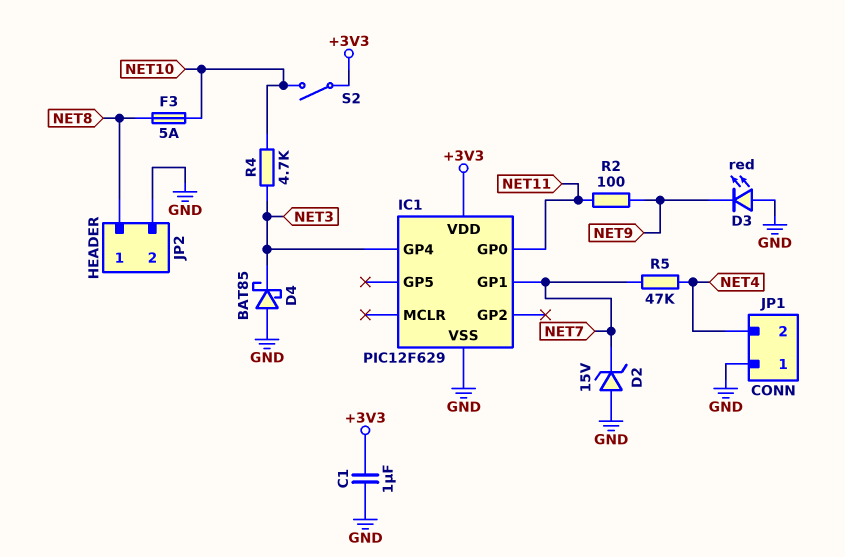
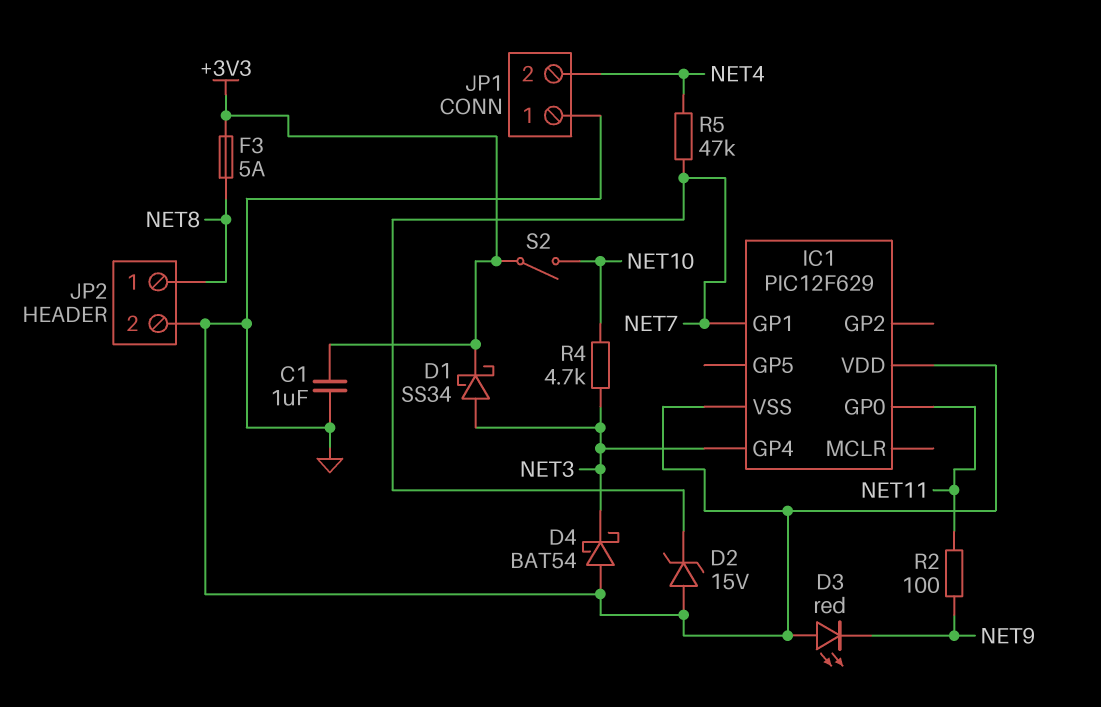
D1: none -> schottky SS34 (A NET3, K +3V3)
D4: schottky BAT85 (A GND, K NET3) -> schottky BAT54 (A GND, K NET3)
F3: 5A (NET8, NET10) -> 5A (+3V3, NET8)
IC1 pin VDD: +3V3 -> GND

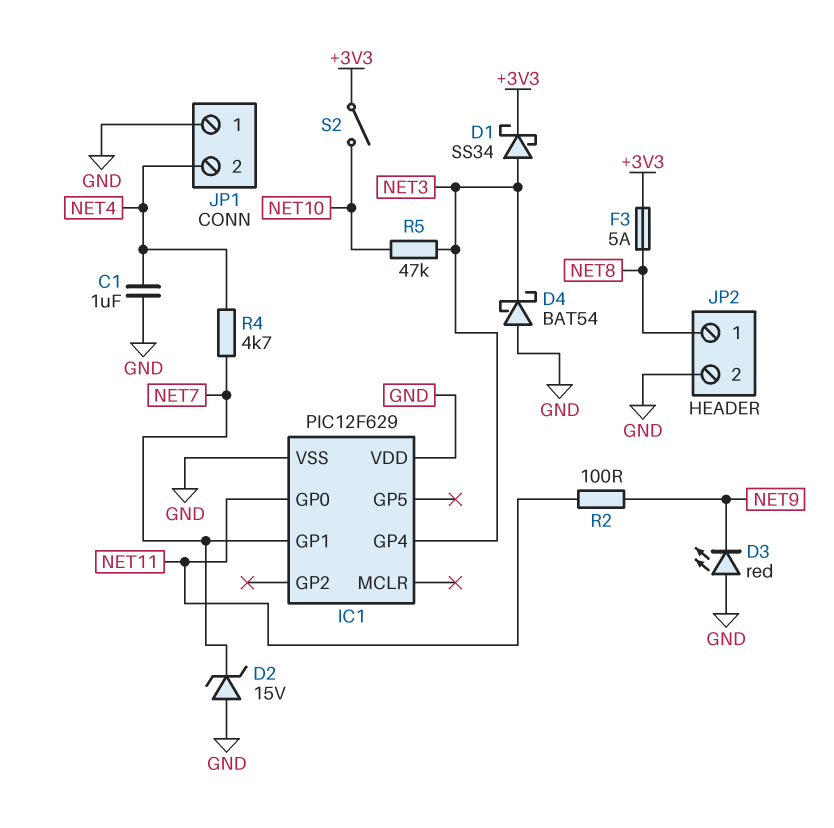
C1: 1uF (+3V3, GND) -> 1uF (GND, NET4)
R4: 4.7k (NET3, NET10) -> 4.7k (NET4, NET7)
R5: 47k (NET4, NET7) -> 47k (NET3, NET10)

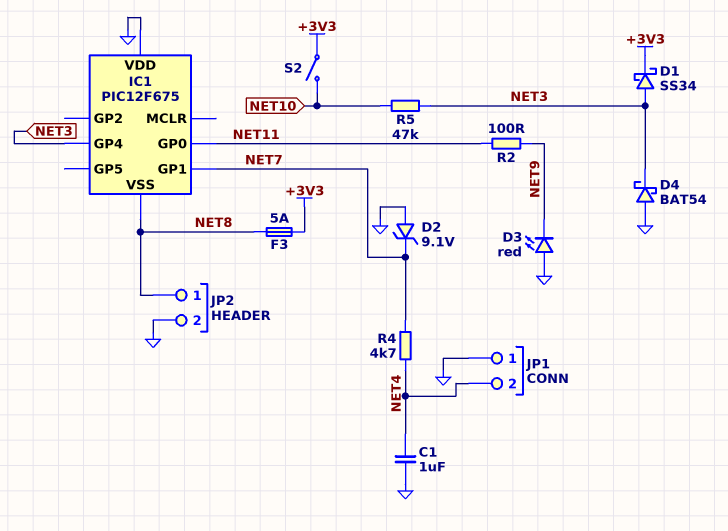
D2: zener 15V (A GND, K NET7) -> zener 9.1V (A GND, K NET7)
IC1: PIC12F629 -> PIC12F675
IC1 pin VSS: GND -> NET8

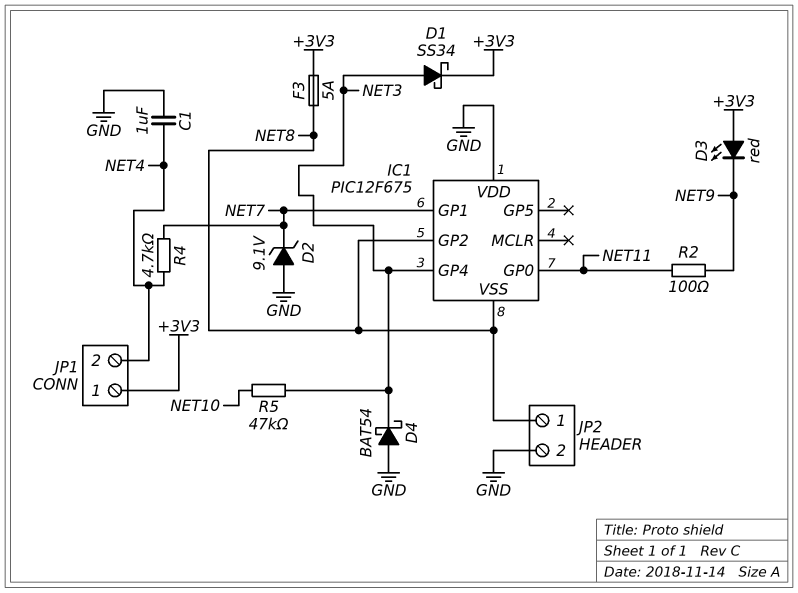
D3: LED red (A GND, K NET9) -> LED red (A +3V3, K NET9)
IC1 pin GP2: none -> NET8
JP1 pin 1: GND -> +3V3
S2: switch (+3V3, NET10) -> none

